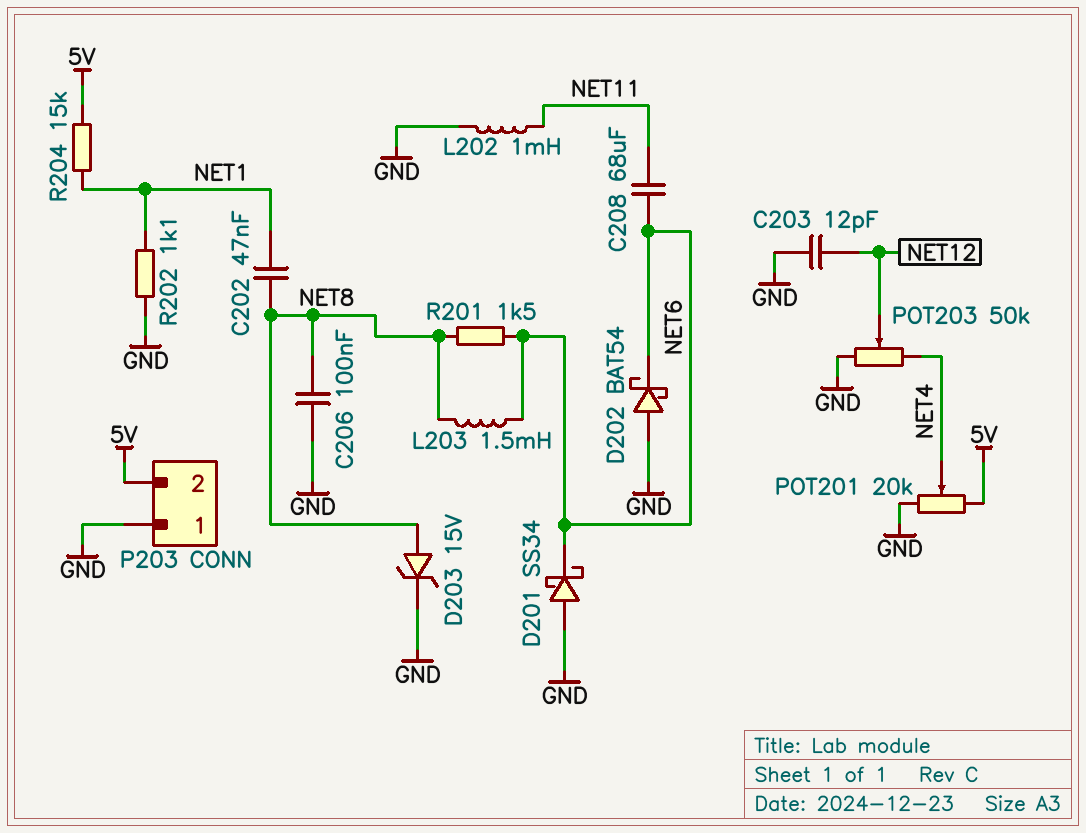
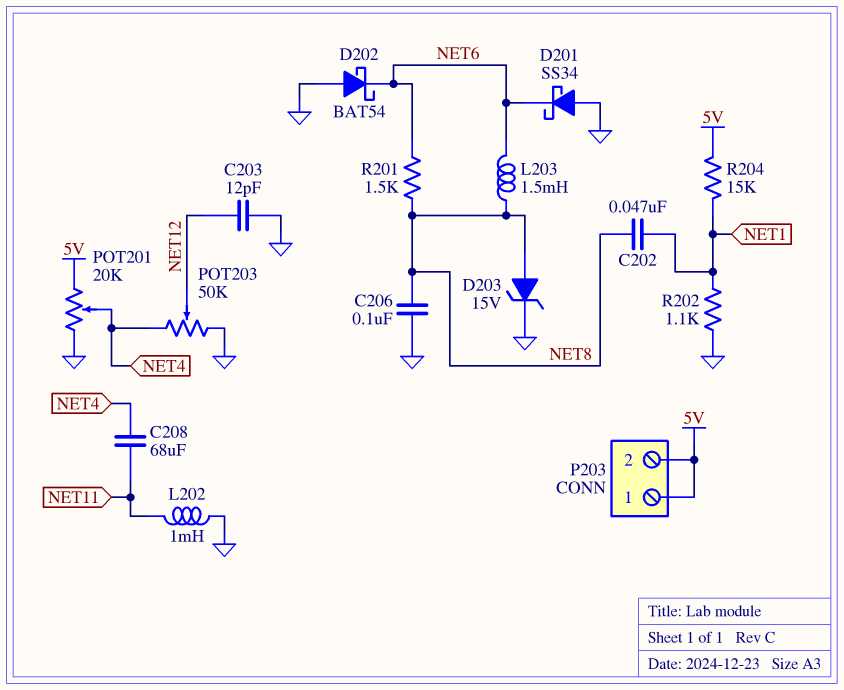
C208: 68uF (NET6, NET11) -> 68uF (NET4, NET11)
P203 pin 1: GND -> 5V

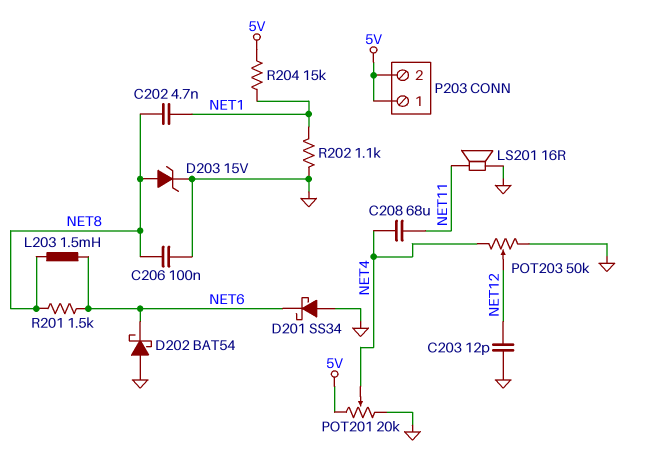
C202: 47nF (NET1, NET8) -> 4.7nF (NET1, NET8)
L202: 1mH (GND, NET11) -> none
LS201: none -> speaker 16R (GND, NET11)

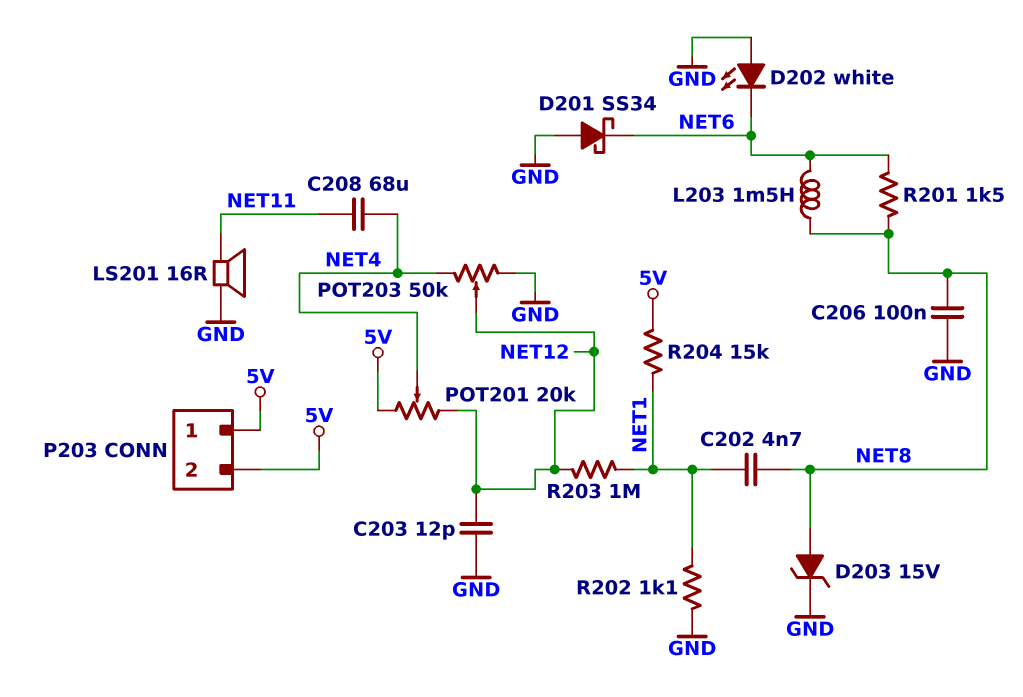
D202: schottky BAT54 (A GND, K NET6) -> LED white (A GND, K NET6)
POT201: 20k (5V, GND, wiper NET4) -> 20k (5V, NET12, wiper NET4)
R203: none -> 1M (NET1, NET12)

